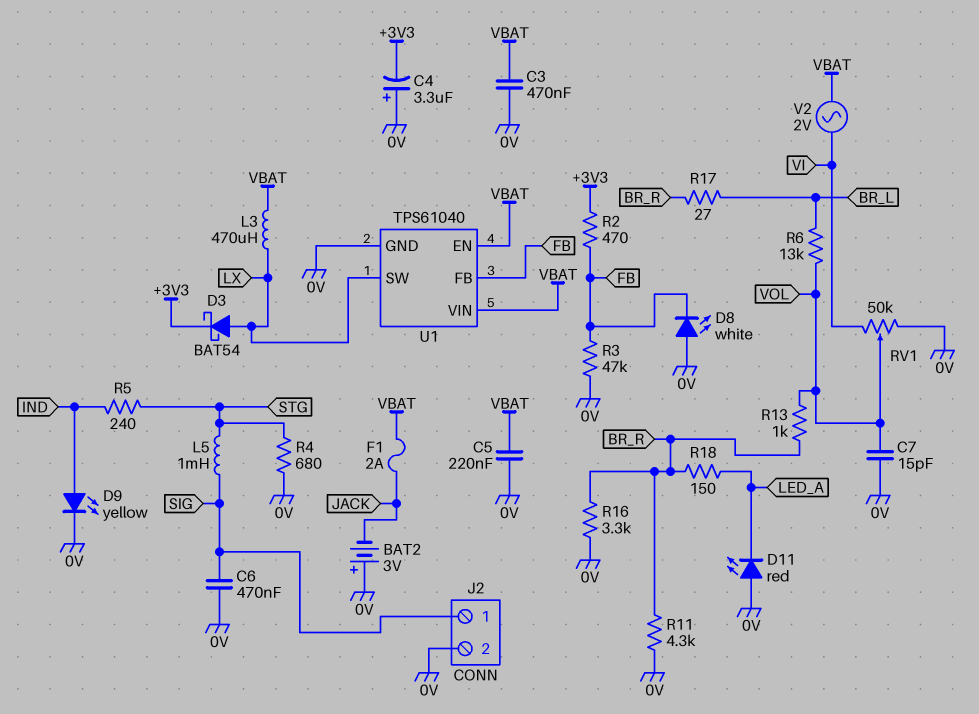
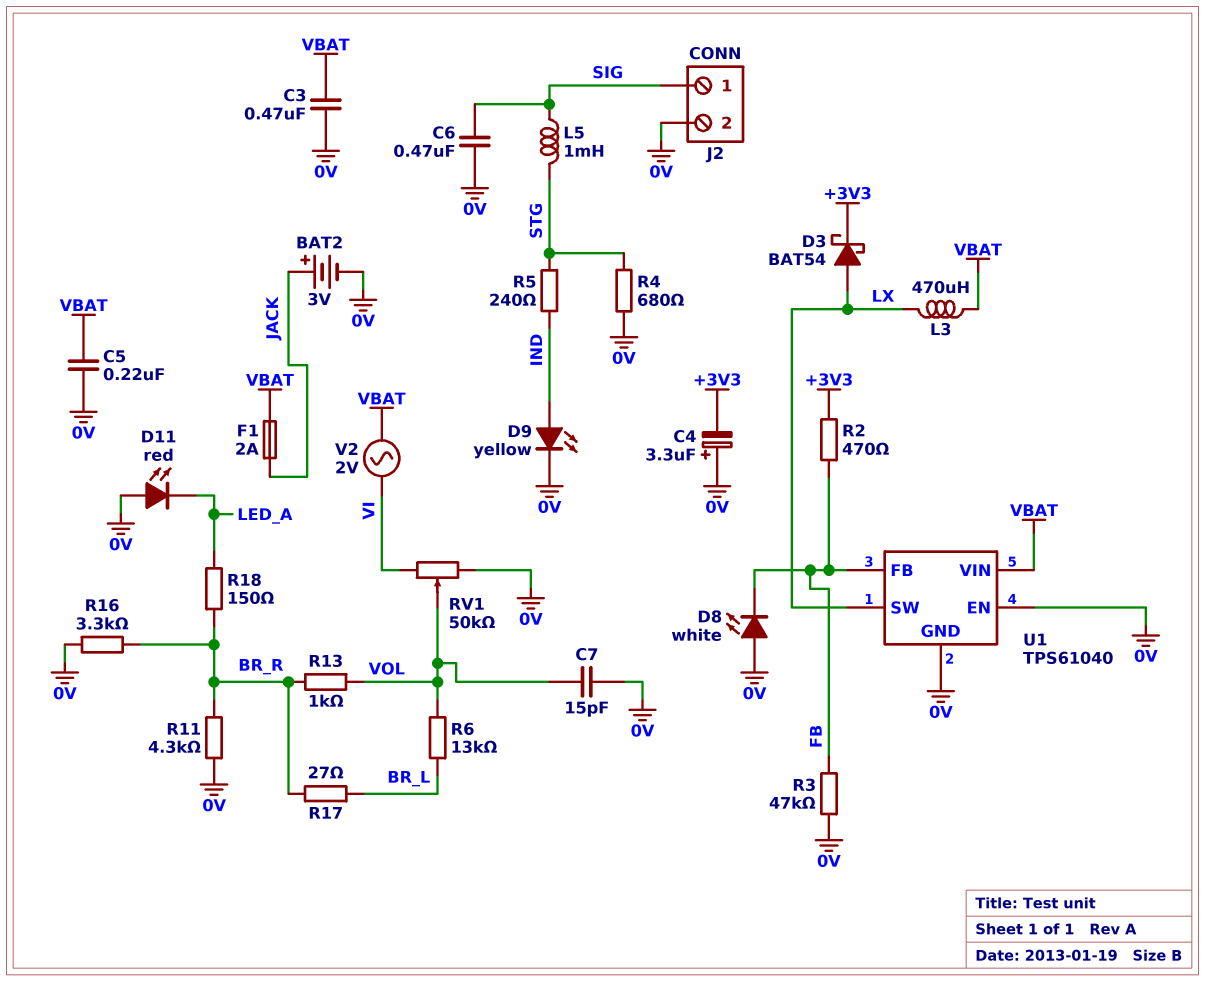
BAT2: 3V (plus 0V, minus JACK) -> 3V (plus JACK, minus 0V)
U1 pin EN: VBAT -> 0V

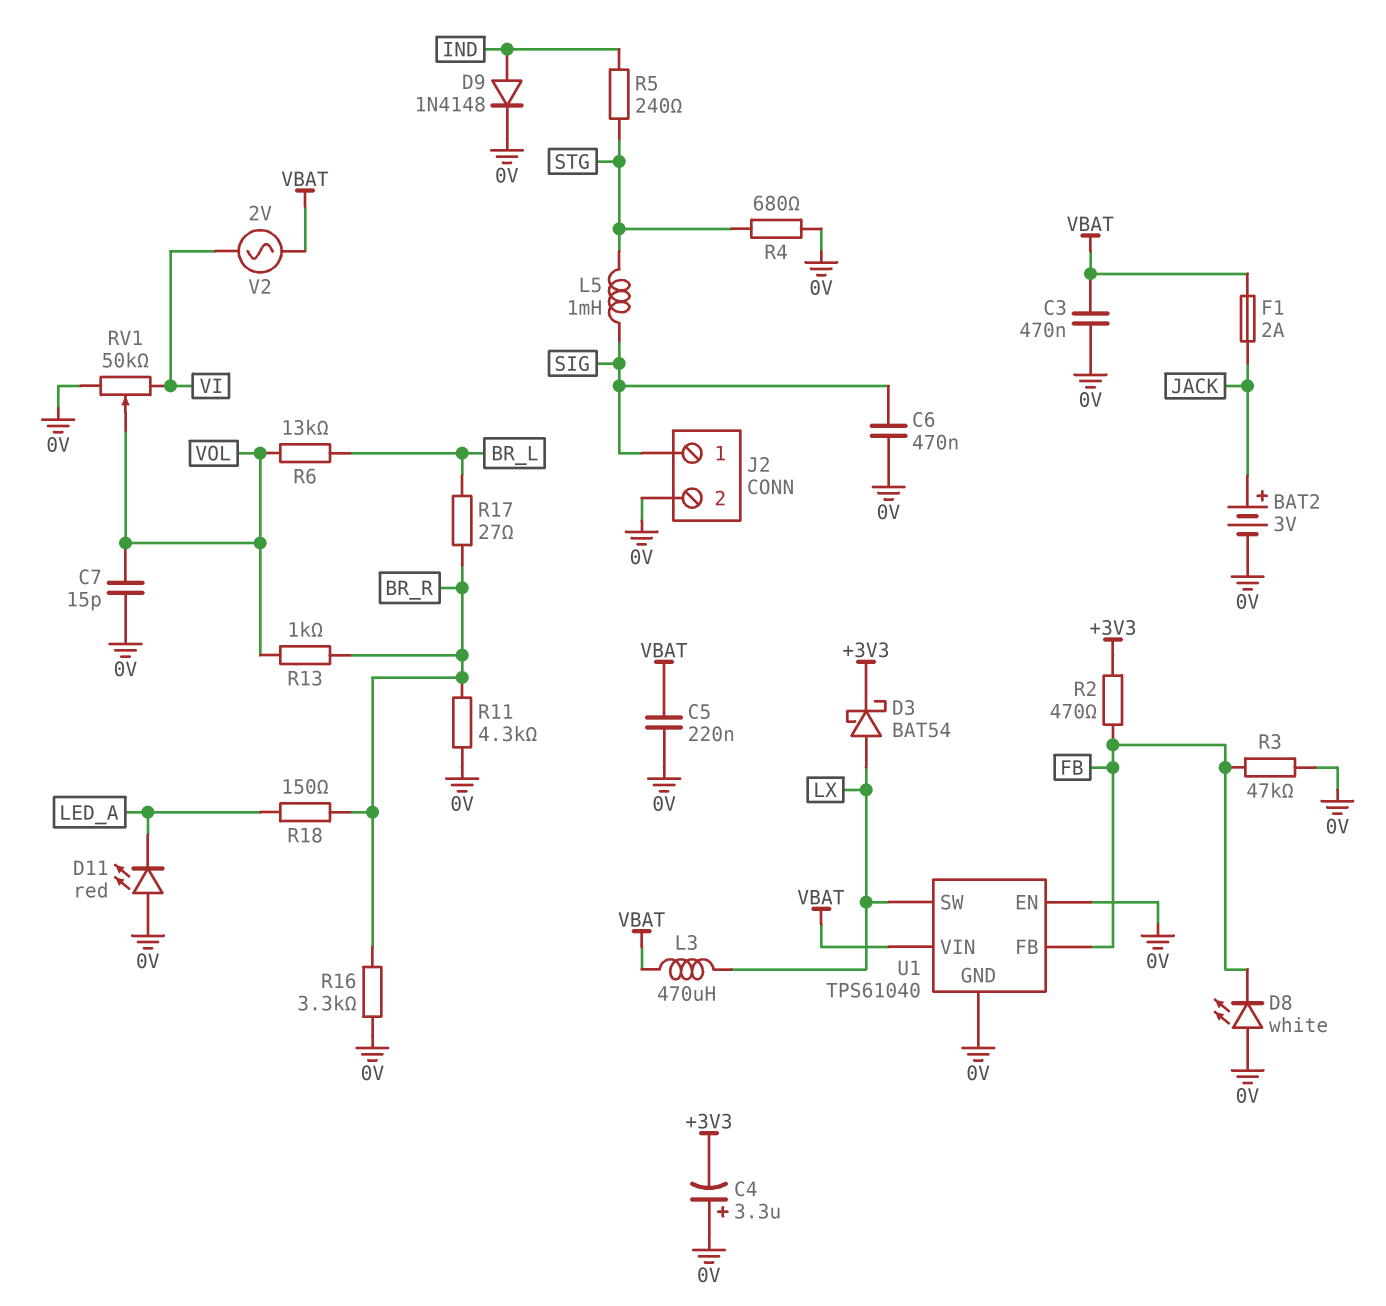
D9: LED yellow (A IND, K 0V) -> diode 1N4148 (A IND, K 0V)

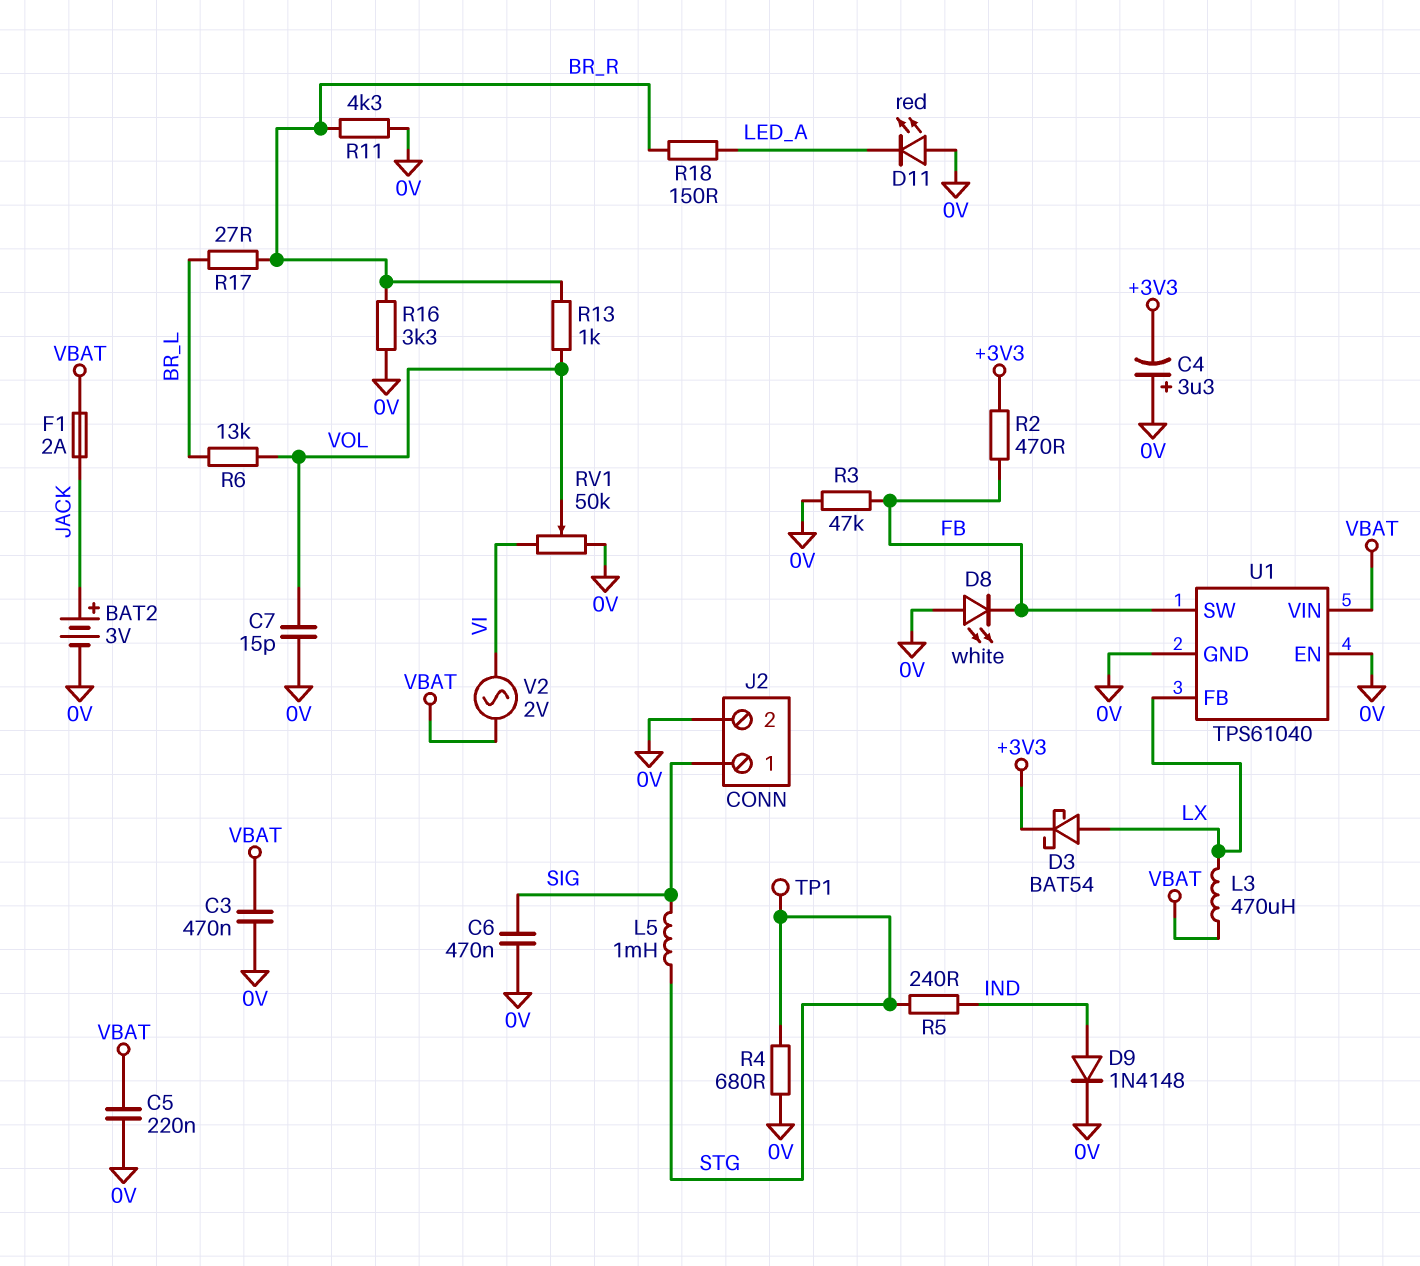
TP1: none -> test point (STG)
U1 pin FB: FB -> LX
U1 pin SW: LX -> FB

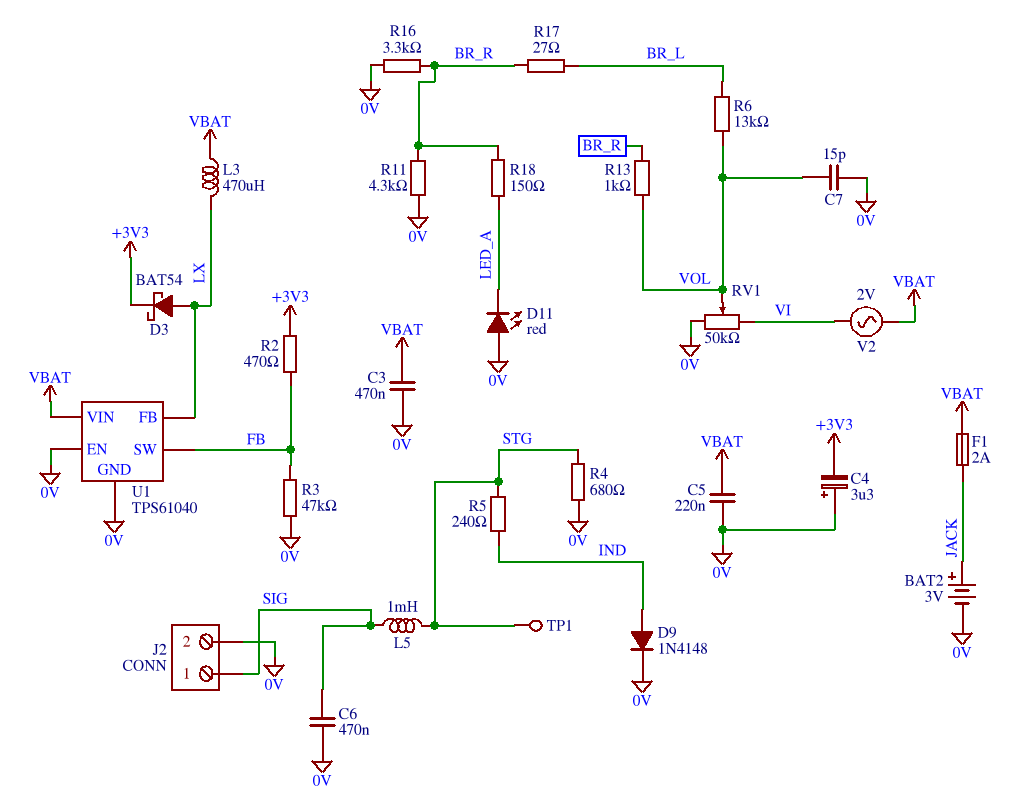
D8: LED white (A 0V, K FB) -> none

